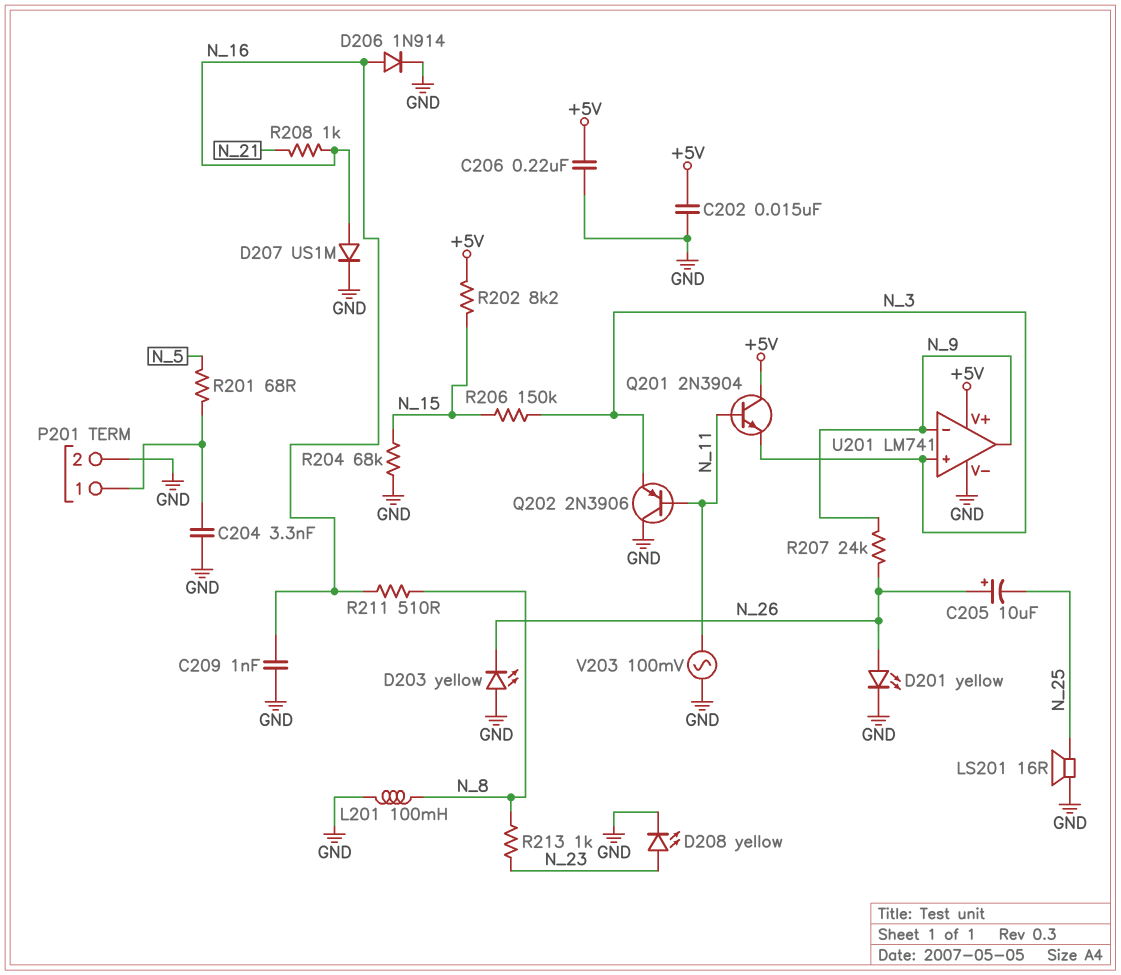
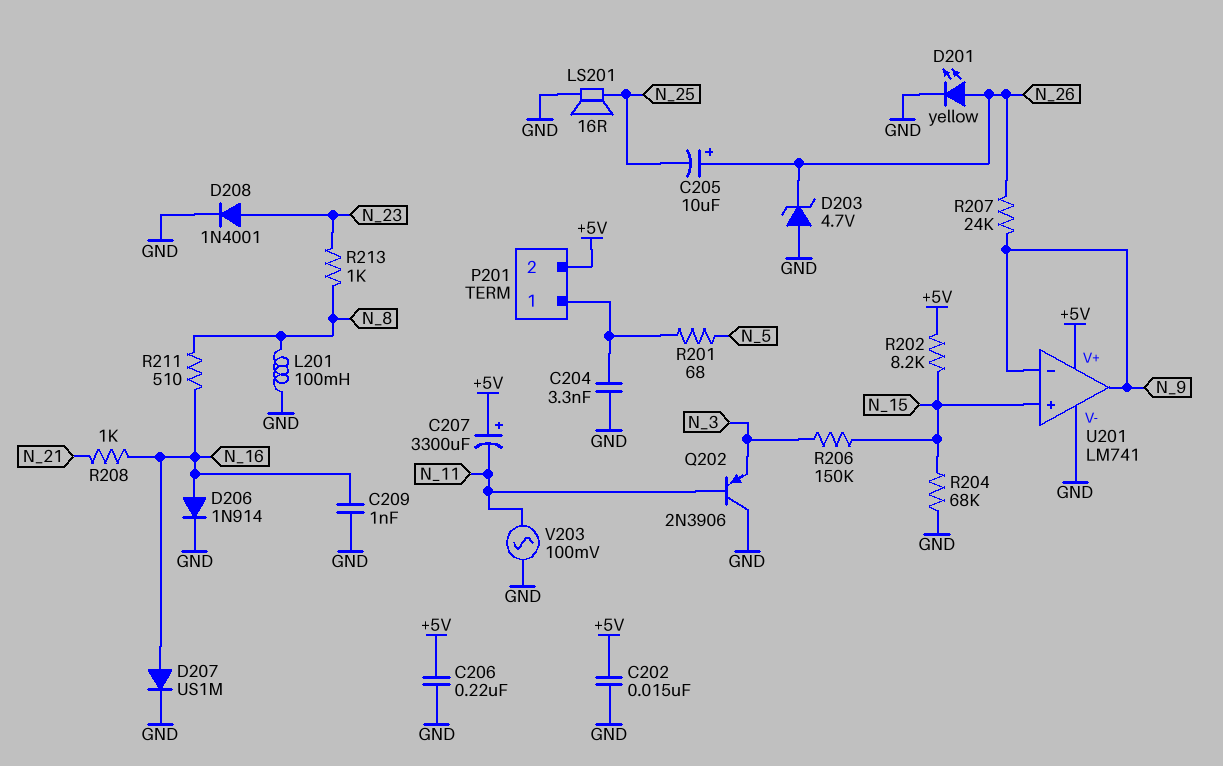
C207: none -> 3300uF (plus +5V, minus N_11)
D203: LED yellow (A GND, K N_26) -> zener 4.7V (A GND, K N_26)
D208: LED yellow (A N_23, K GND) -> diode 1N4001 (A N_23, K GND)
P201 pin 2: GND -> +5V
Q201: NPN 2N3904 (B N_11, C +5V, E N_3) -> none
U201 pin in+: N_3 -> N_15

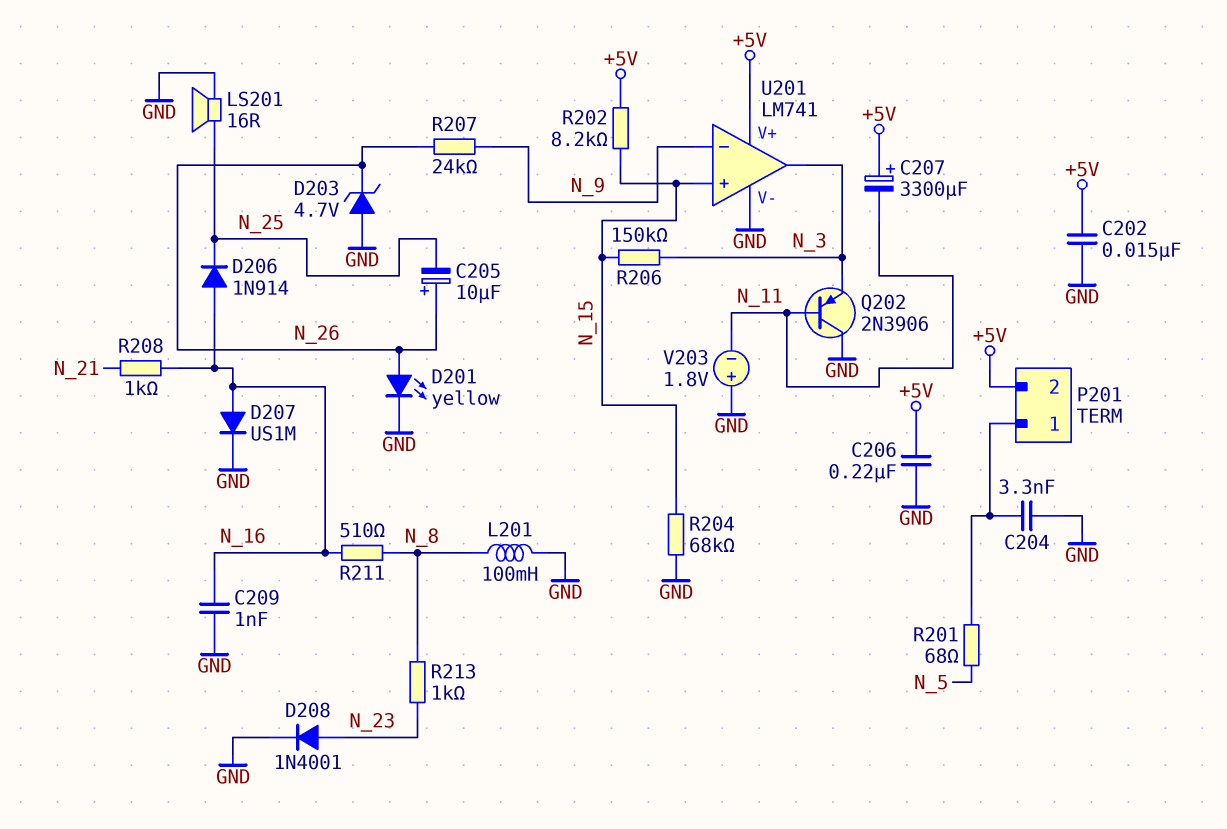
D206: diode 1N914 (A N_16, K GND) -> diode 1N914 (A N_16, K N_25)
U201 pin out: N_9 -> N_3
V203: AC 100mV (GND, N_11) -> 1.8V (plus GND, minus N_11)

